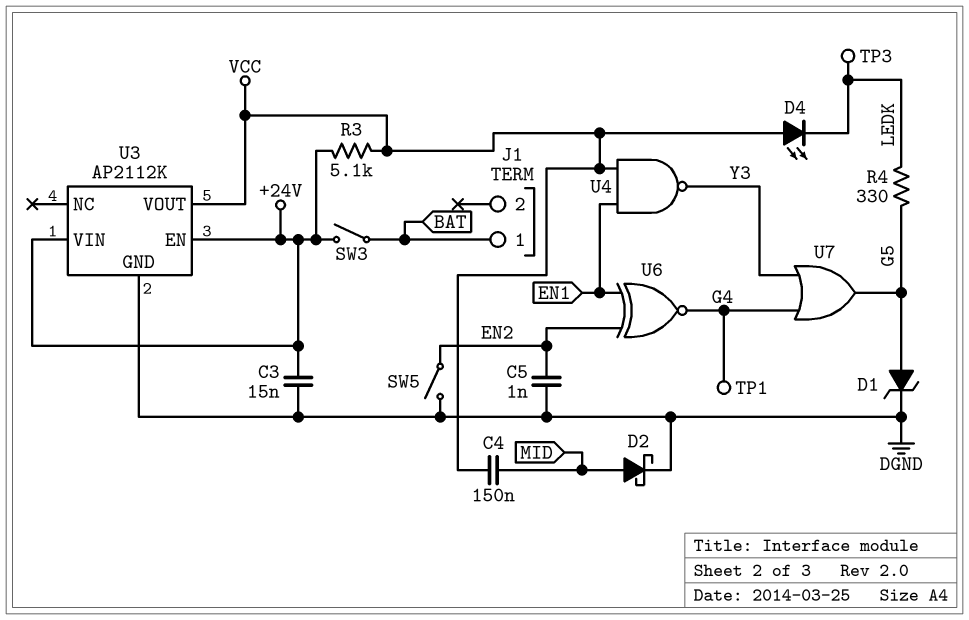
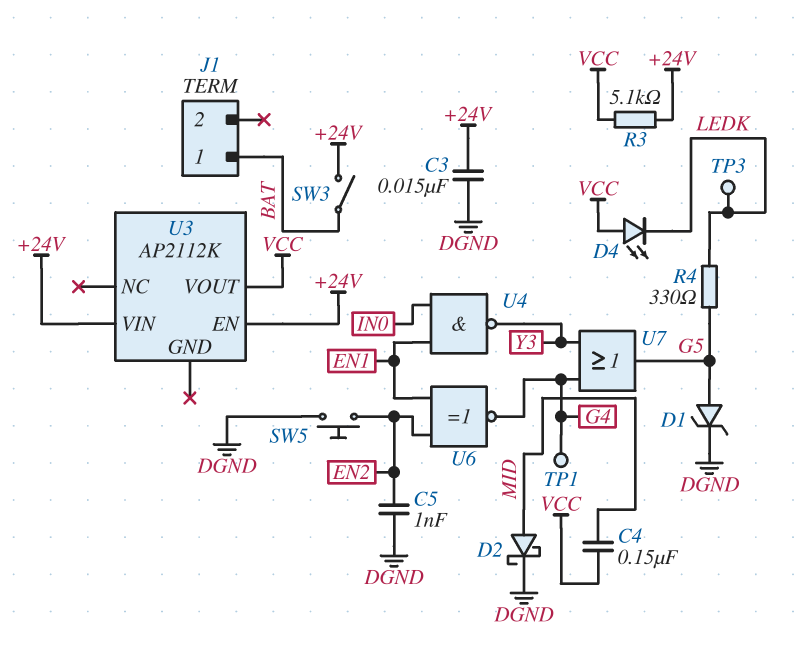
SW5: switch (DGND, EN2) -> button (DGND, EN2)
U3 pin GND: DGND -> none
U4: NAND (in EN1, in VCC, out Y3) -> NAND (in EN1, in IN0, out Y3)

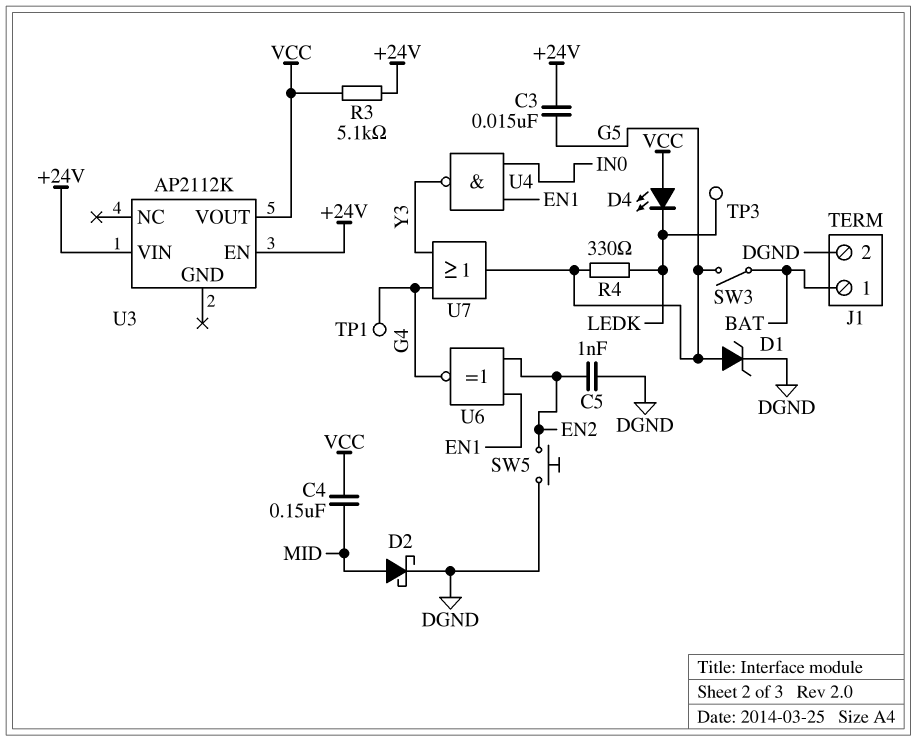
C3: 15nF (+24V, DGND) -> 15nF (+24V, G5)
J1 pin 2: none -> DGND
SW3: switch (+24V, BAT) -> switch (BAT, G5)

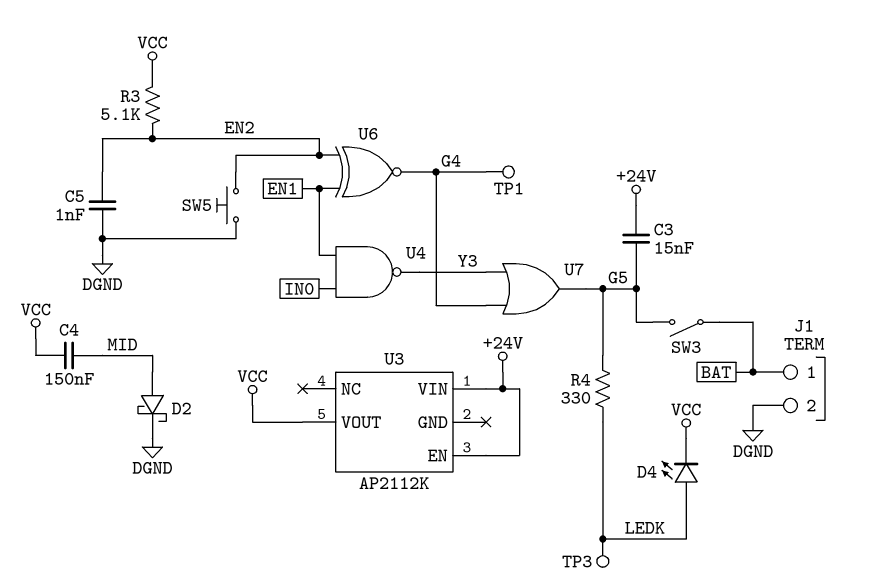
D1: zener (A G5, K DGND) -> none
D4: LED (A VCC, K LEDK) -> LED (A LEDK, K VCC)
R3: 5.1k (+24V, VCC) -> 5.1k (EN2, VCC)

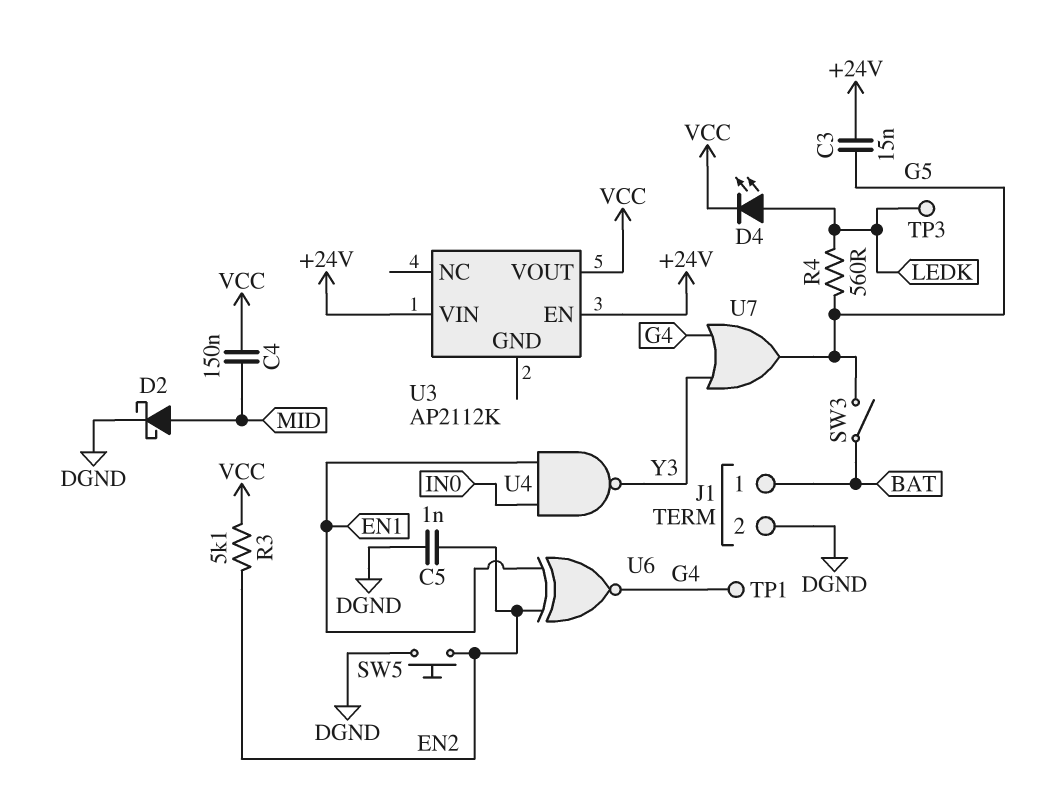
R4: 330 (G5, LEDK) -> 560 (G5, LEDK)

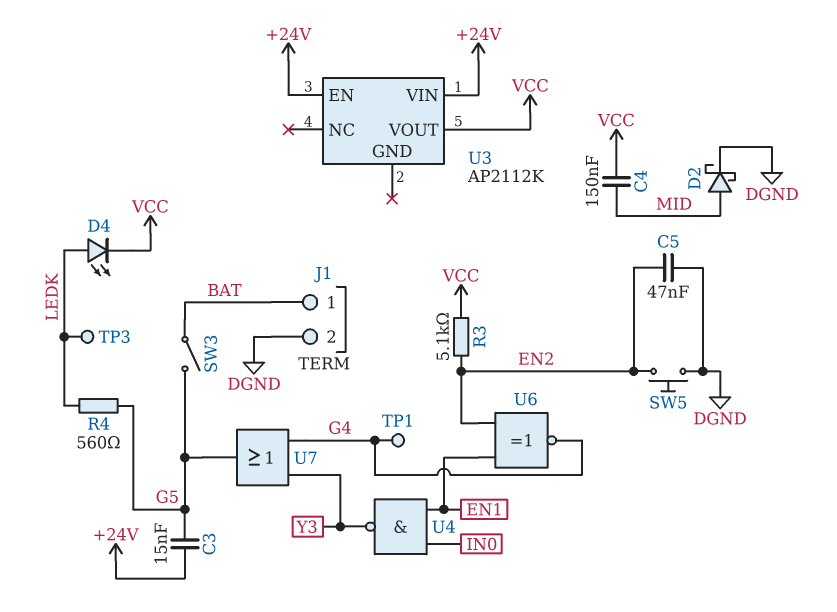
C5: 1nF (DGND, EN2) -> 47nF (DGND, EN2)

